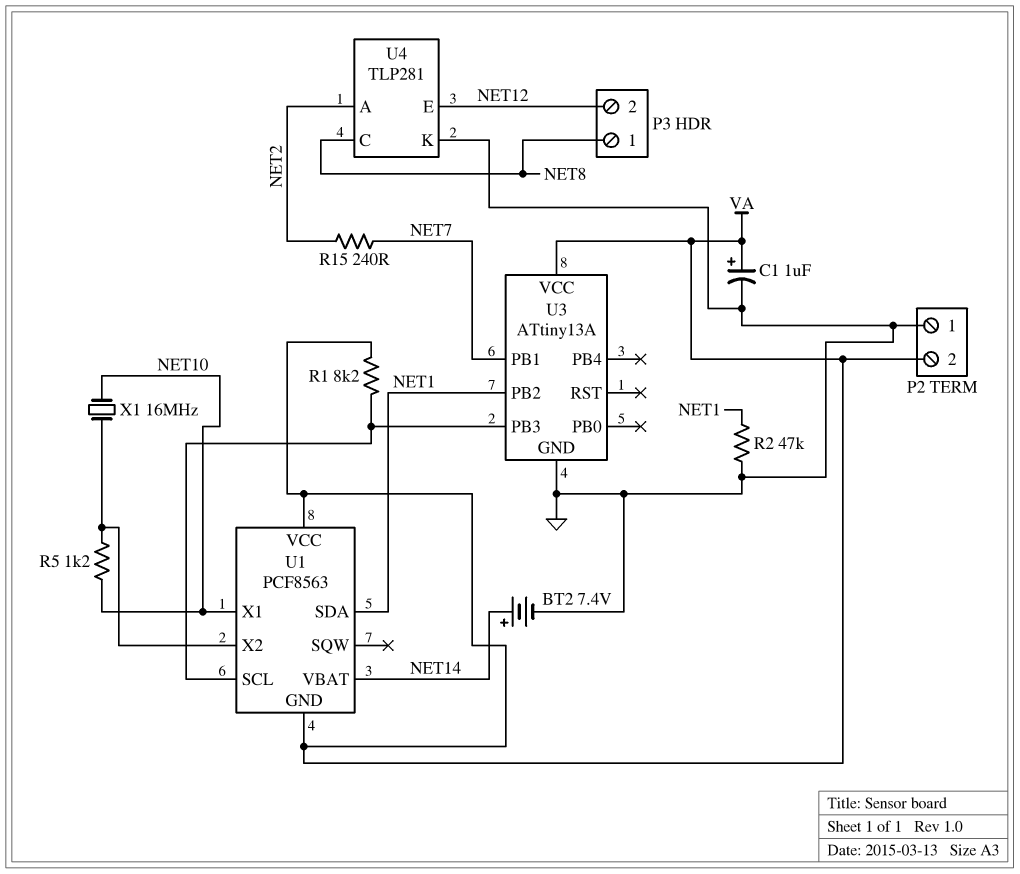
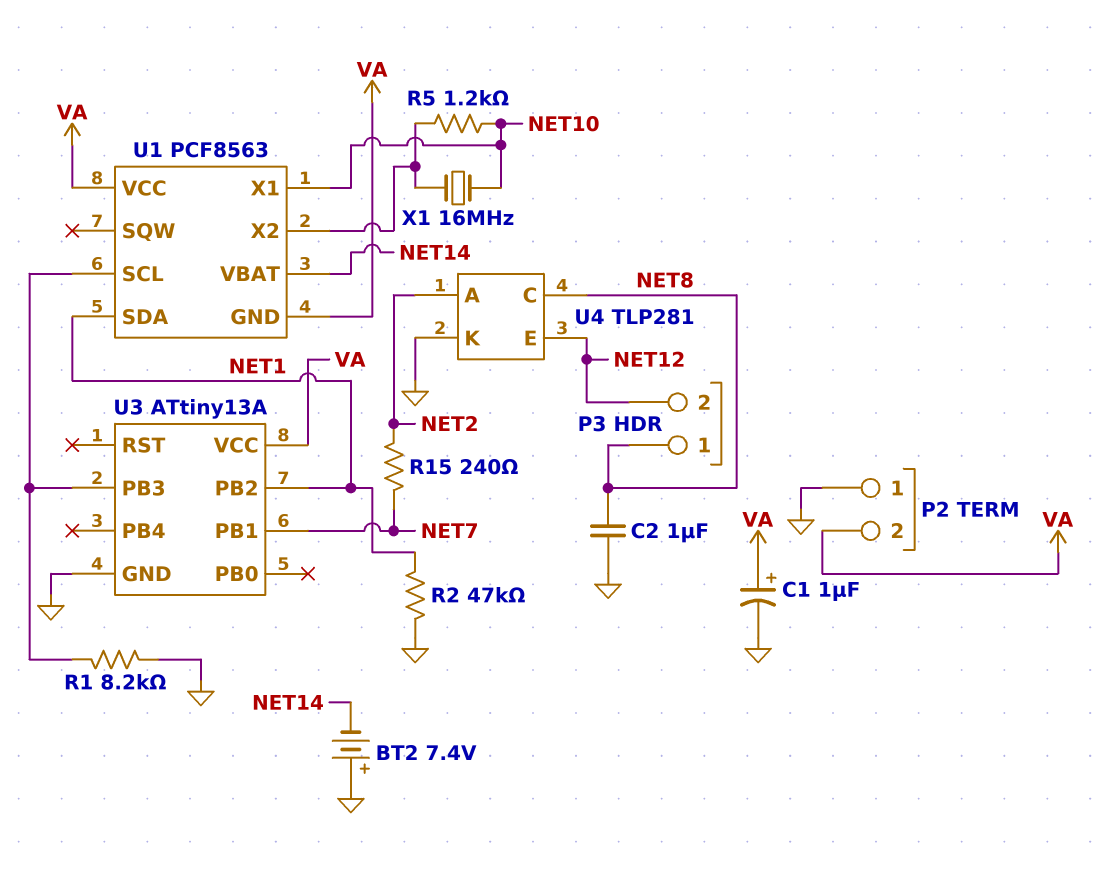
BT2: 7.4V (plus NET14, minus GND) -> 7.4V (plus GND, minus NET14)
C2: none -> 1uF (GND, NET8)
R1: 8.2k (U1/SCL, VA) -> 8.2k (GND, U1/SCL)

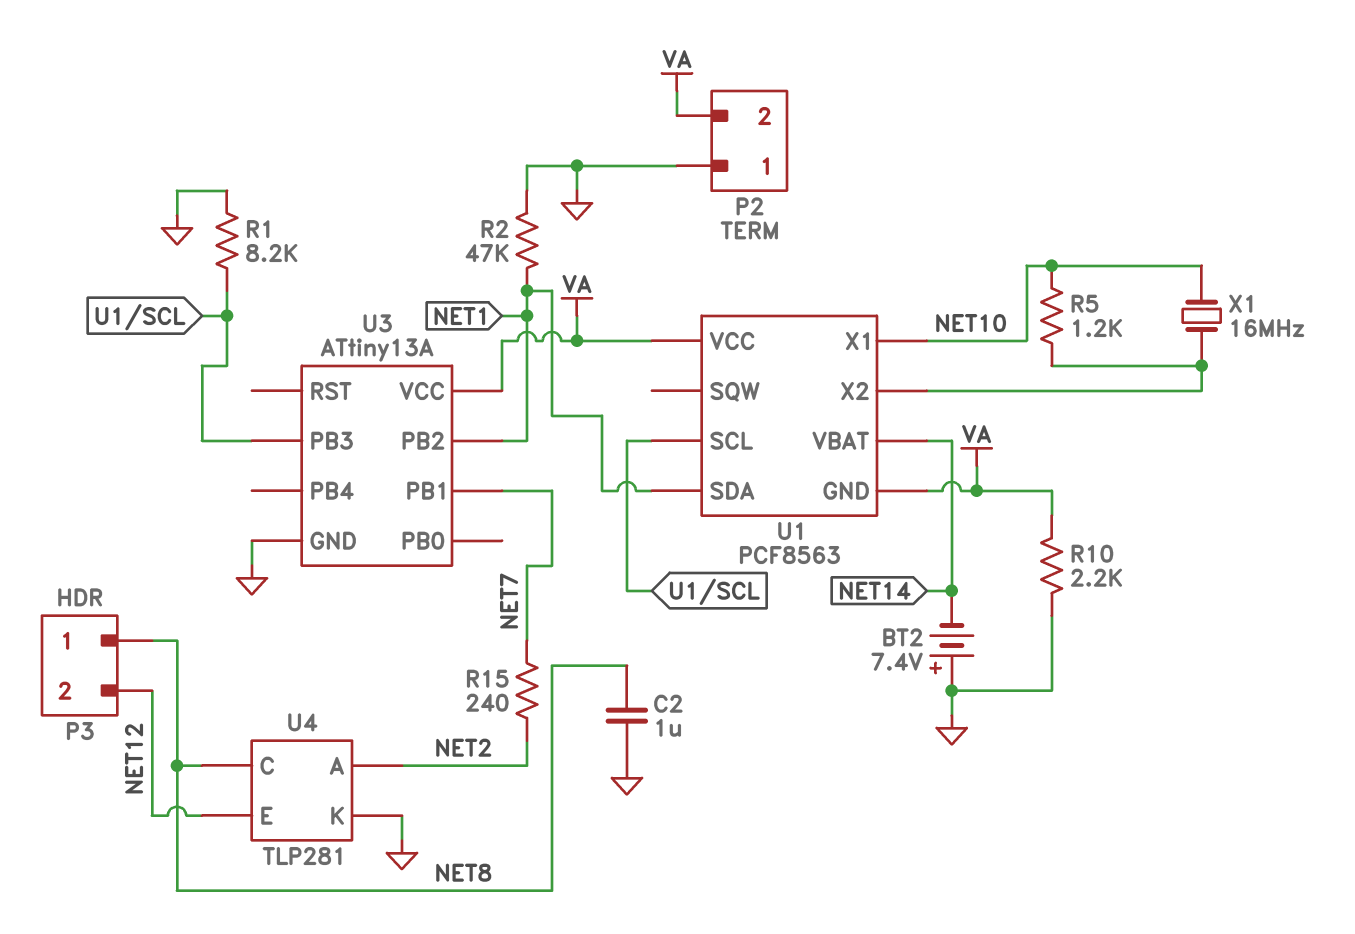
C1: 1uF (plus VA, minus GND) -> none
R10: none -> 2.2k (GND, VA)

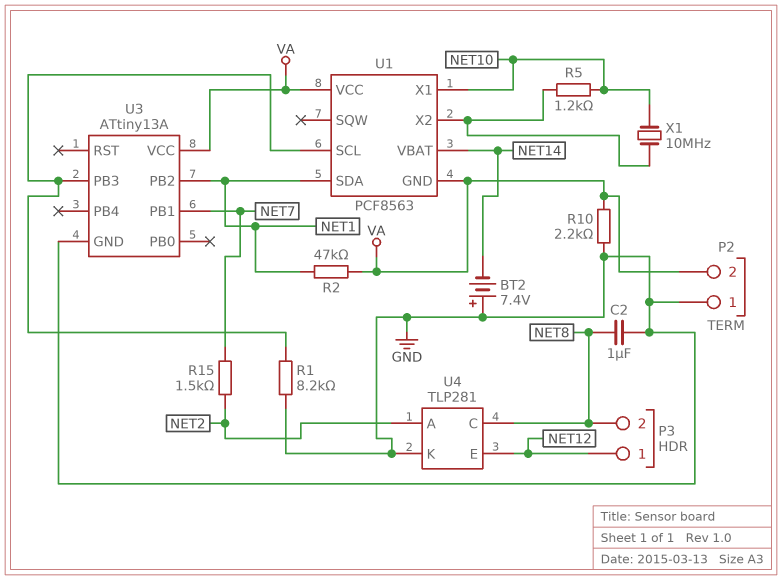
P3 pin 1: NET8 -> NET12
P3 pin 2: NET12 -> NET8
R2: 47k (GND, NET1) -> 47k (NET1, VA)
R15: 240 (NET2, NET7) -> 1.5k (NET2, NET7)
X1: 16MHz (NET10, U1/X2) -> 10MHz (NET10, U1/X2)

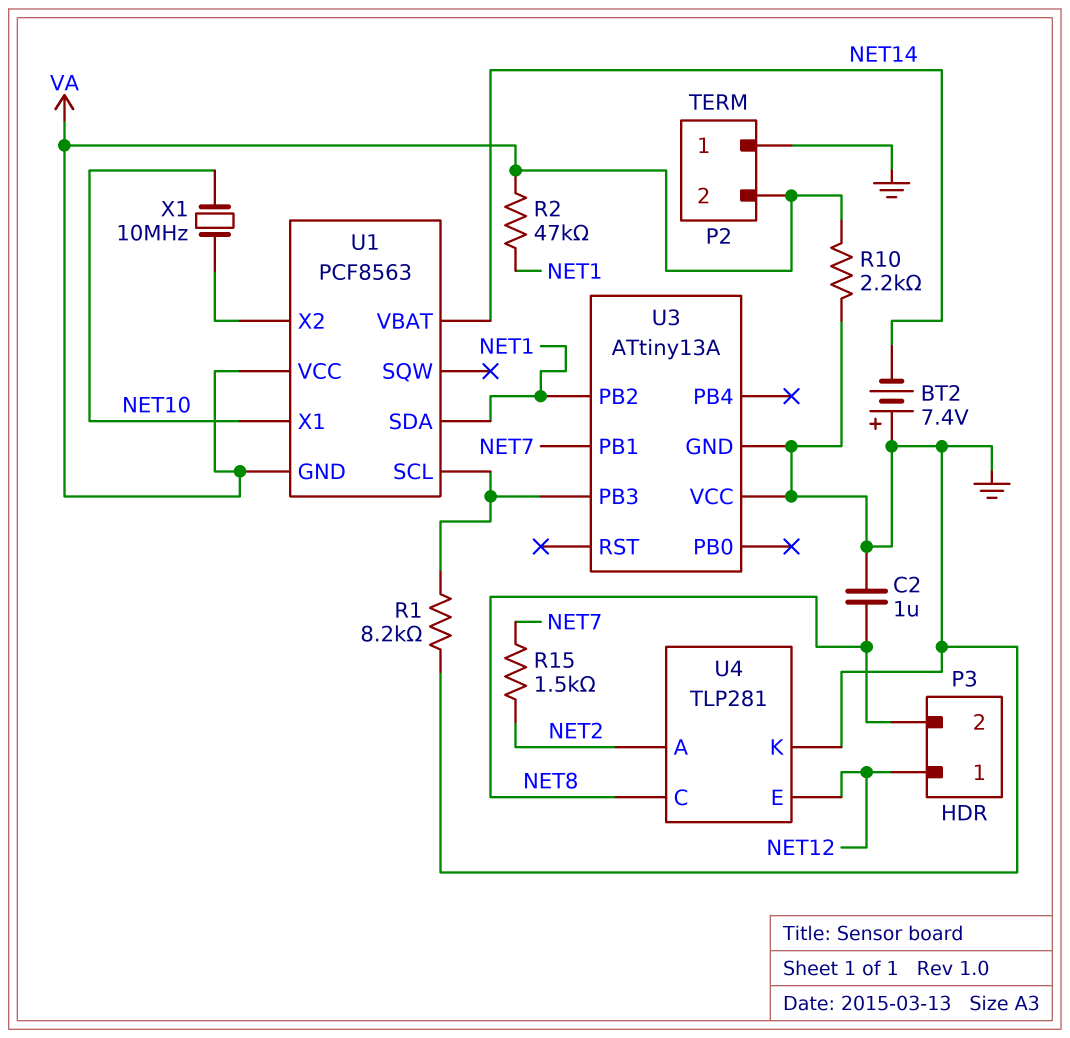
R5: 1.2k (NET10, U1/X2) -> none
U3 pin VCC: VA -> GND

